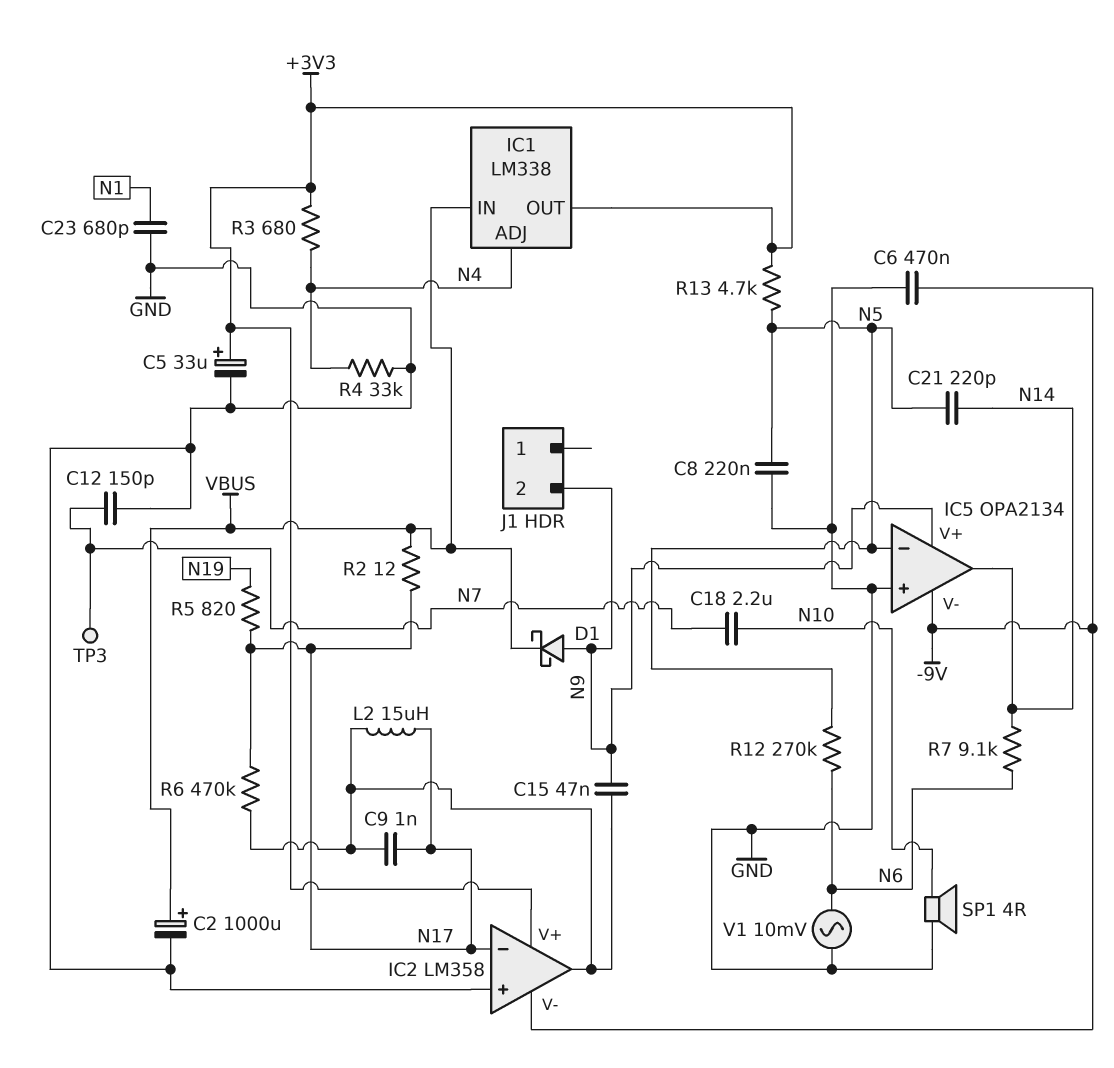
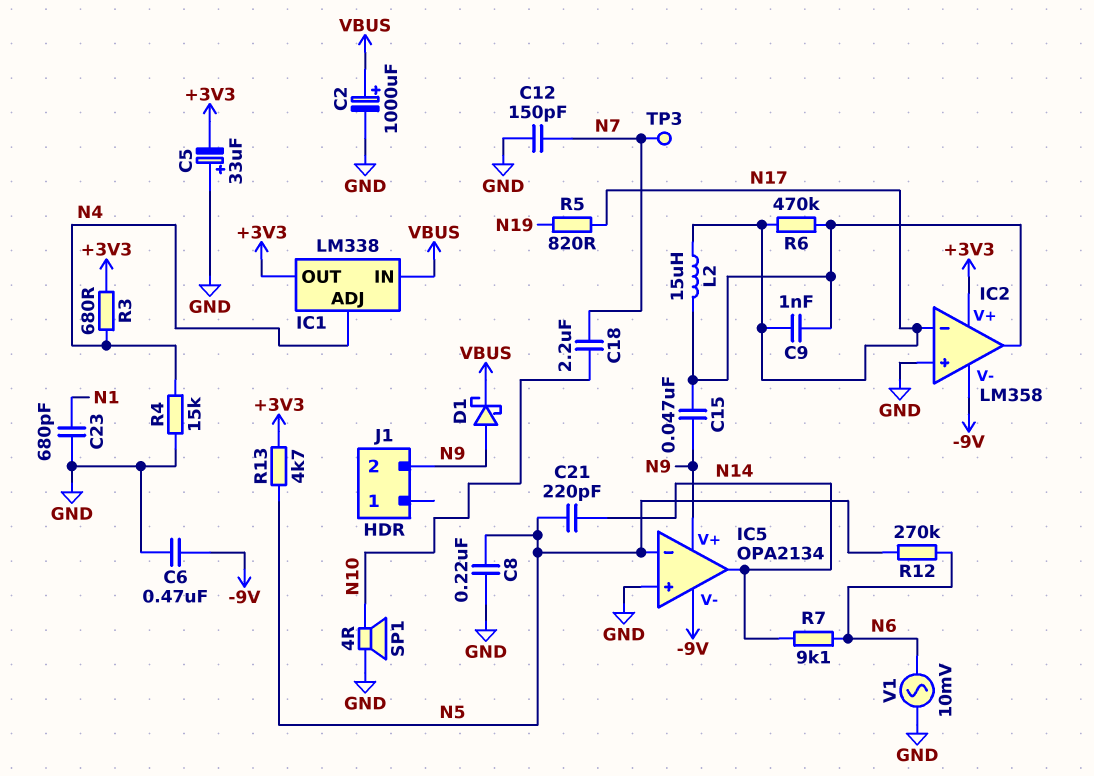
C5: 33uF (plus +3V3, minus GND) -> 33uF (plus GND, minus +3V3)
R2: 12 (N17, VBUS) -> none
R4: 33k (GND, N4) -> 15k (GND, N4)

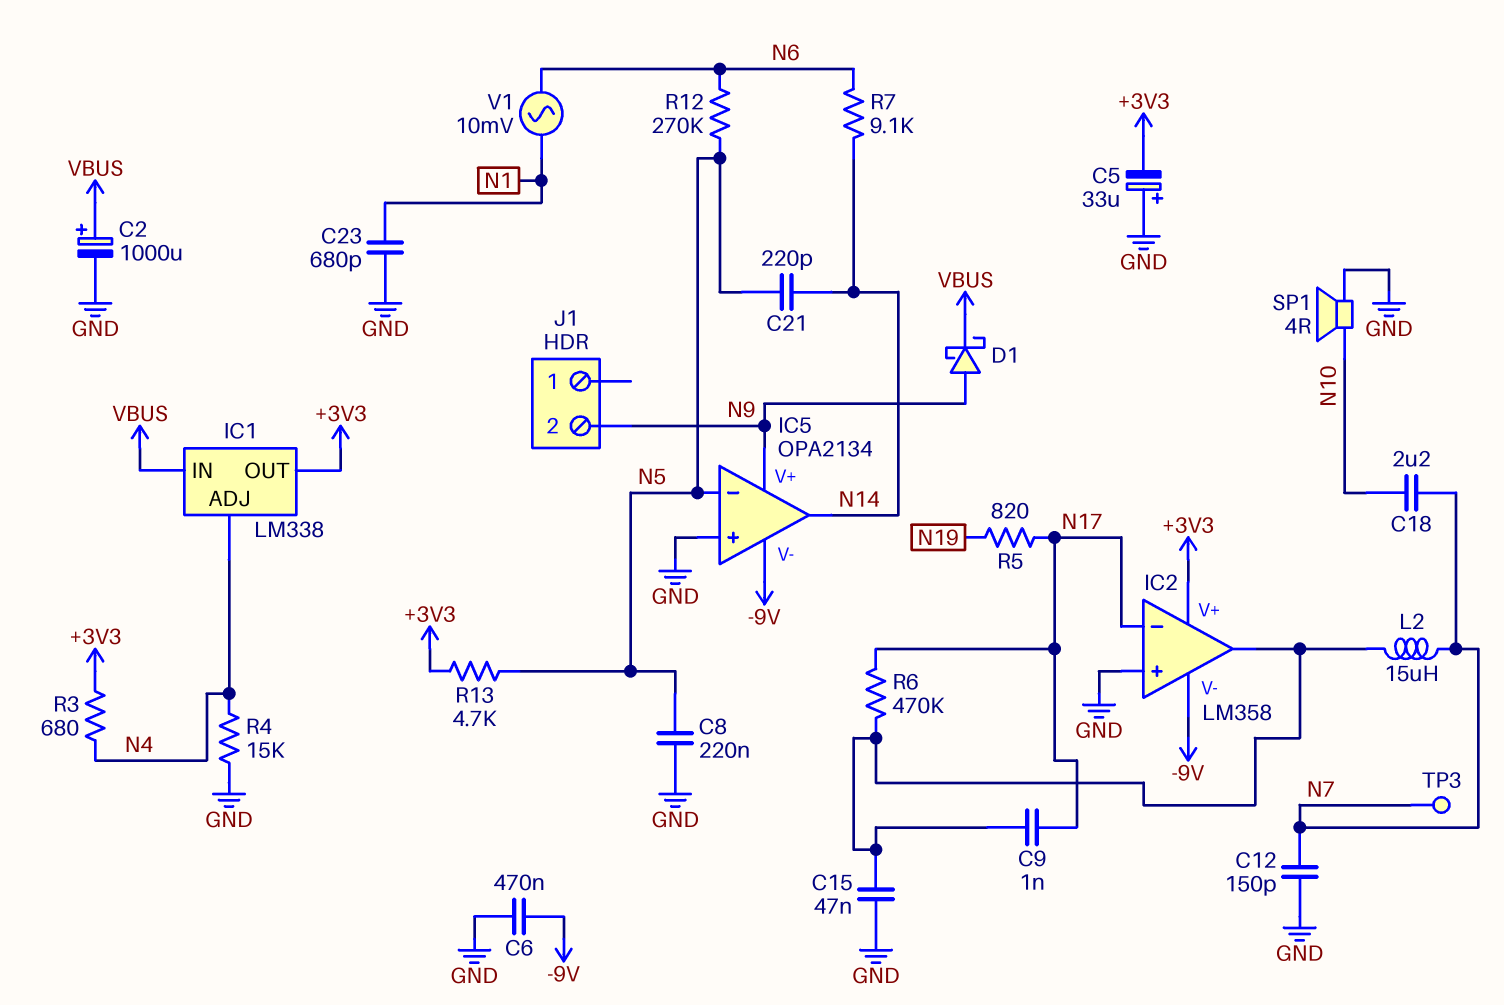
C15: 47nF (IC2/out, N9) -> 47nF (GND, IC2/out)
L2: 15uH (IC2/out, N17) -> 15uH (IC2/out, N7)
V1: AC 10mV (GND, N6) -> AC 10mV (N1, N6)

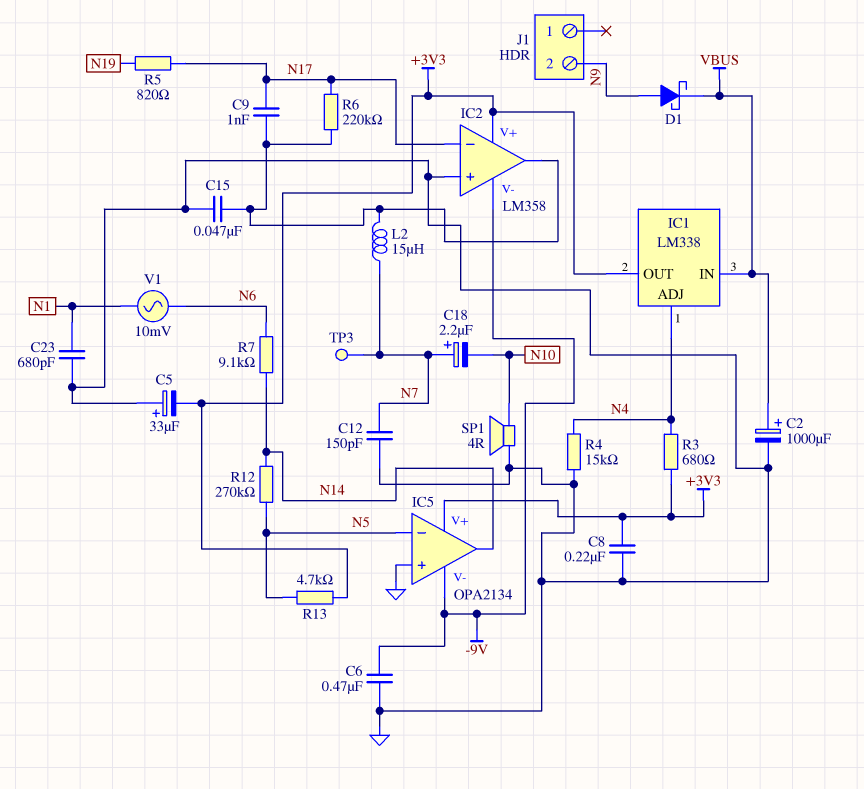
C8: 220nF (GND, N5) -> 220nF (+3V3, GND)
C18: 2.2uF (N7, N10) -> 2.2uF (plus N7, minus N10)
C21: 220pF (N5, N14) -> none
IC5 pin V+: N9 -> +3V3
R6: 470k (IC2/out, N17) -> 220k (IC2/out, N17)
R12: 270k (N5, N6) -> 270k (N5, N14)

